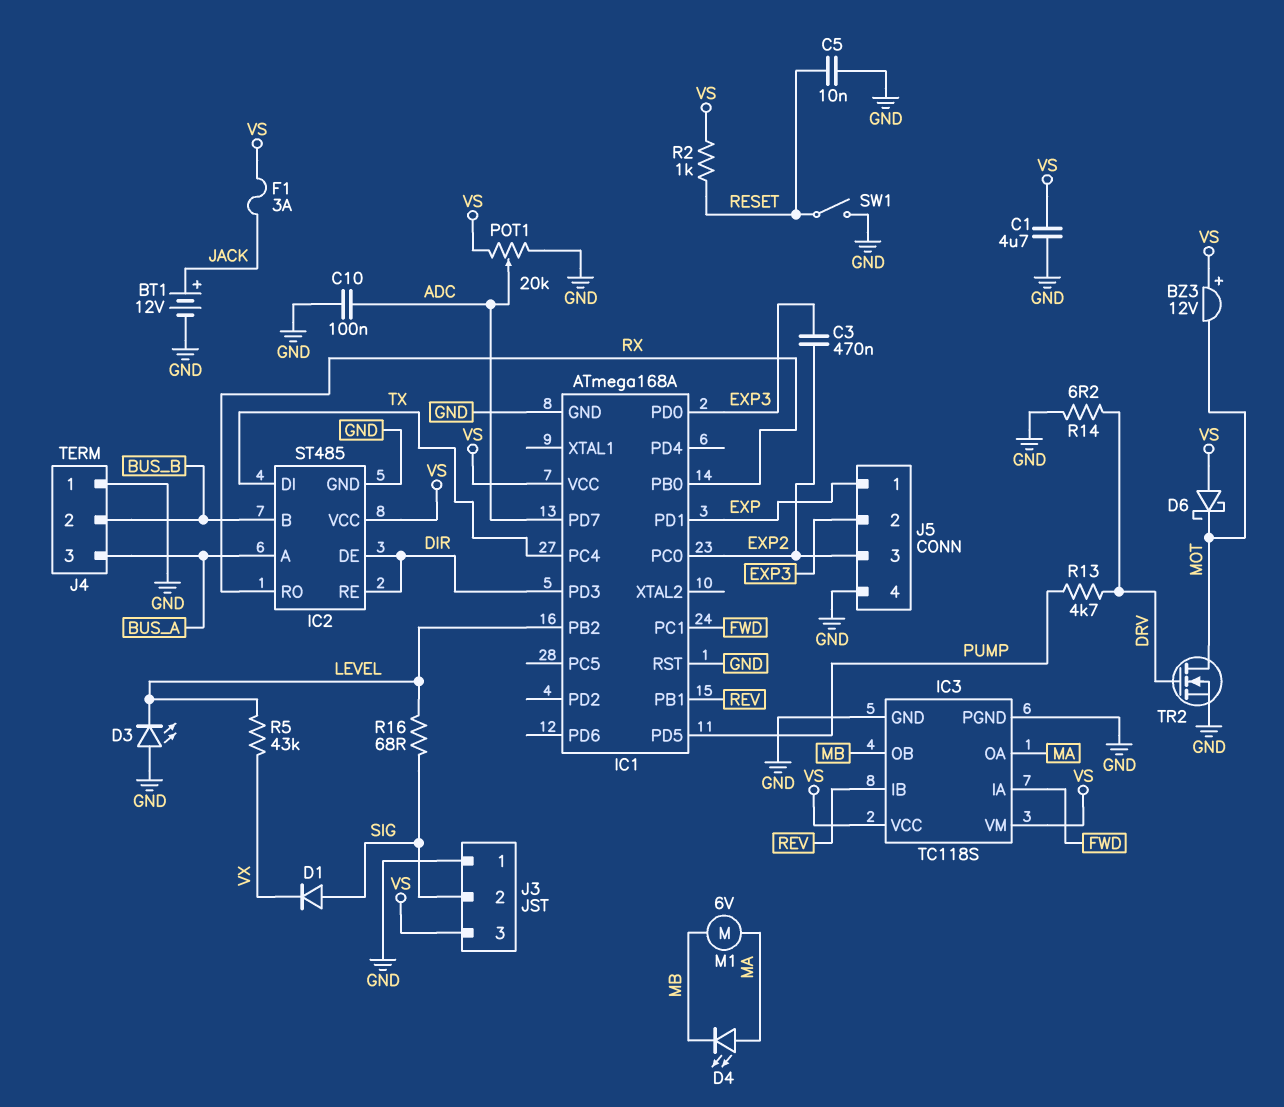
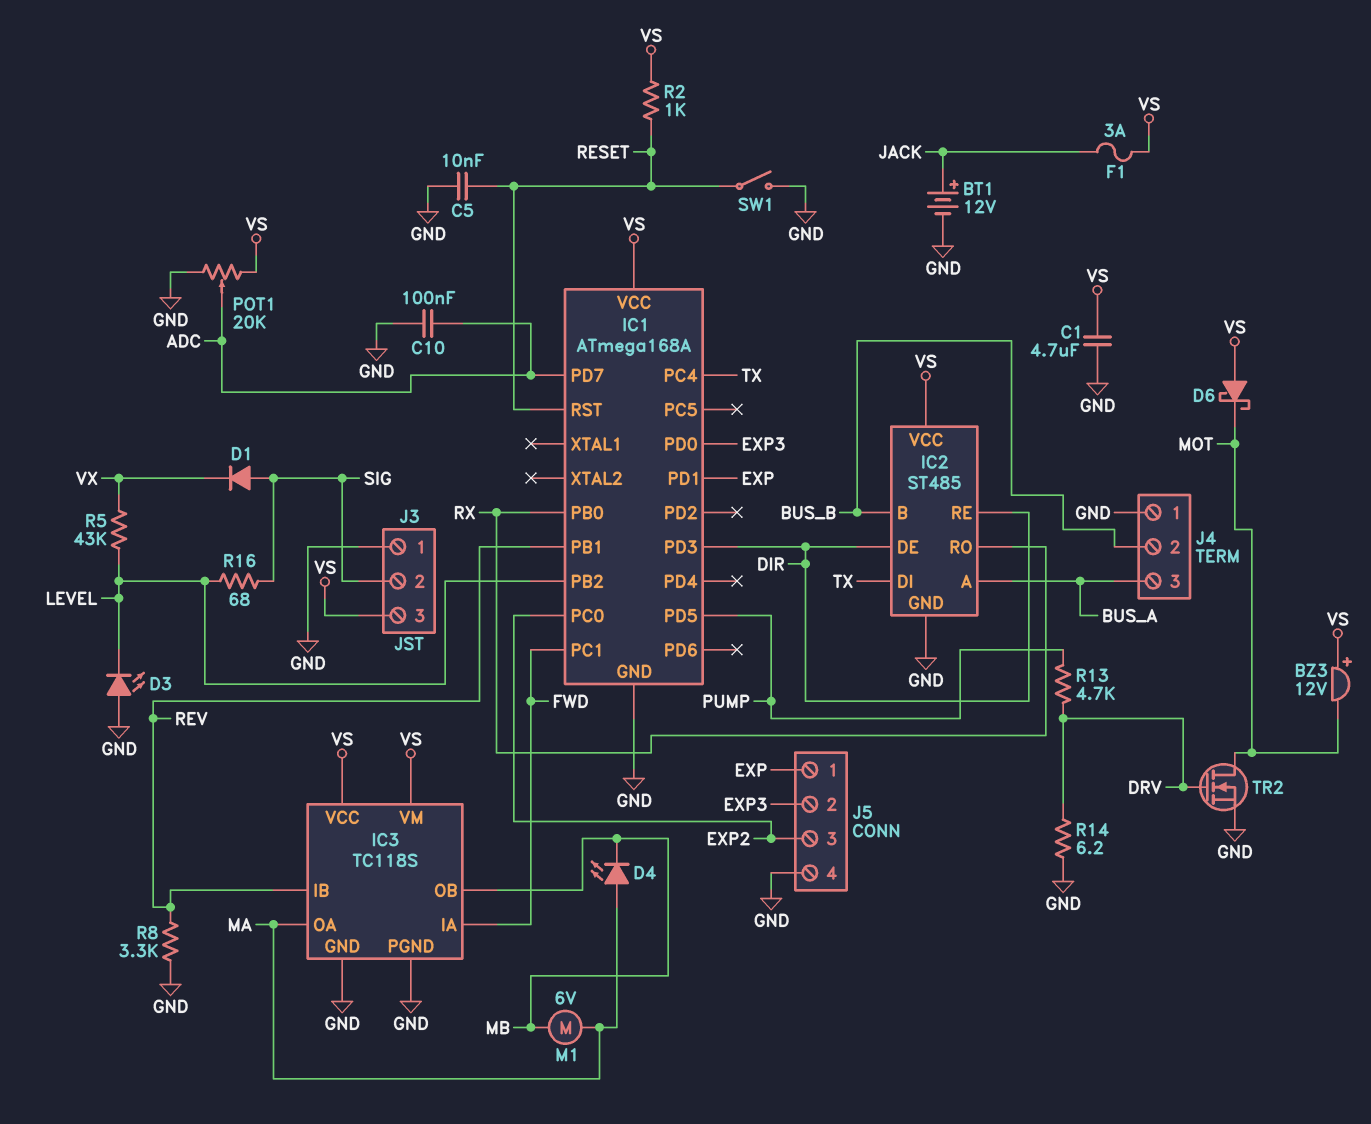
C3: 470nF (EXP2, EXP3) -> none
IC1 pin RST: GND -> RESET
R8: none -> 3.3k (GND, REV)

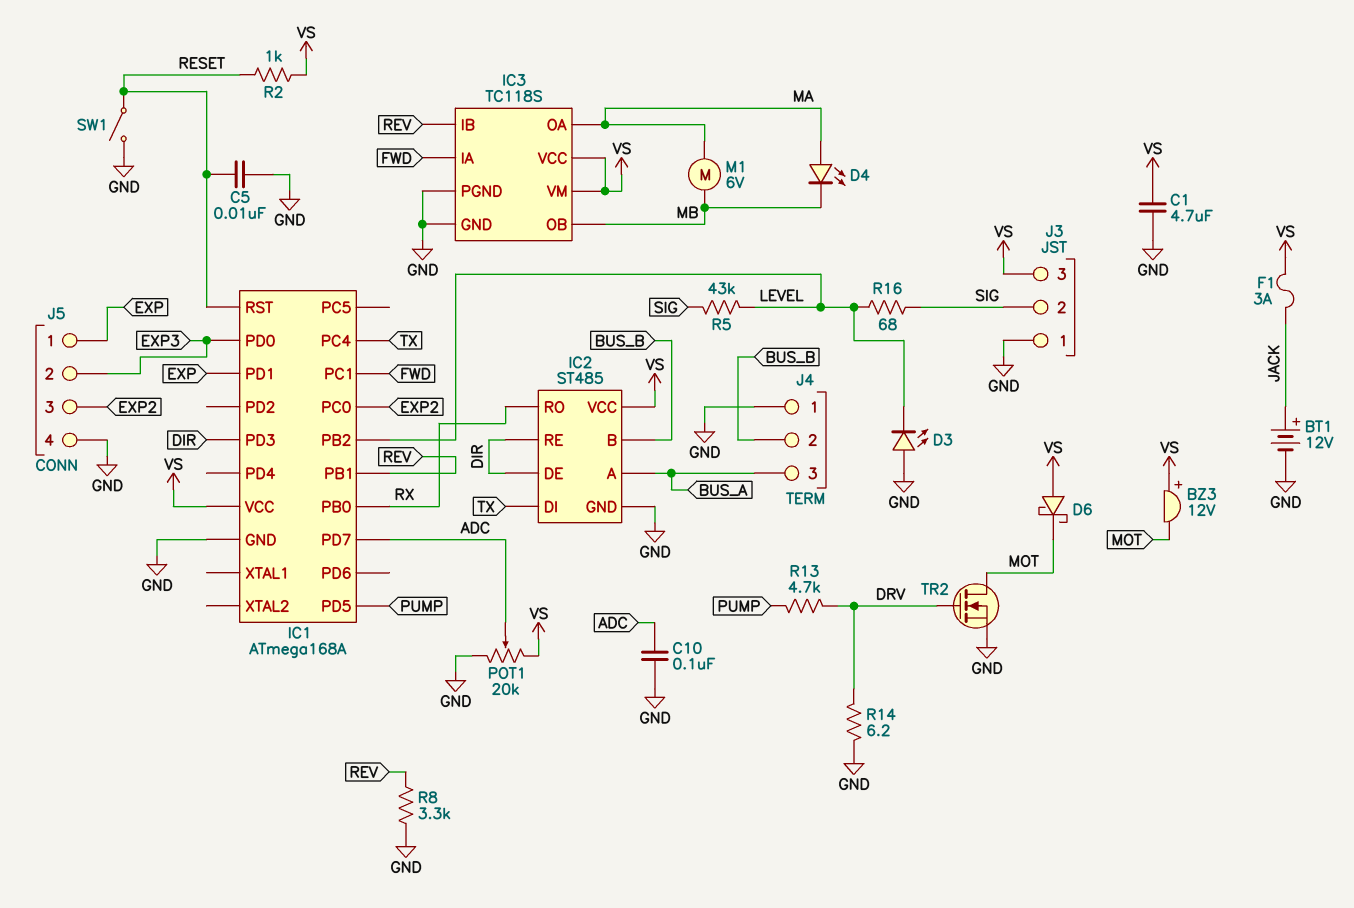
D1: diode (A SIG, K VX) -> none
R5: 43k (LEVEL, VX) -> 43k (LEVEL, SIG)

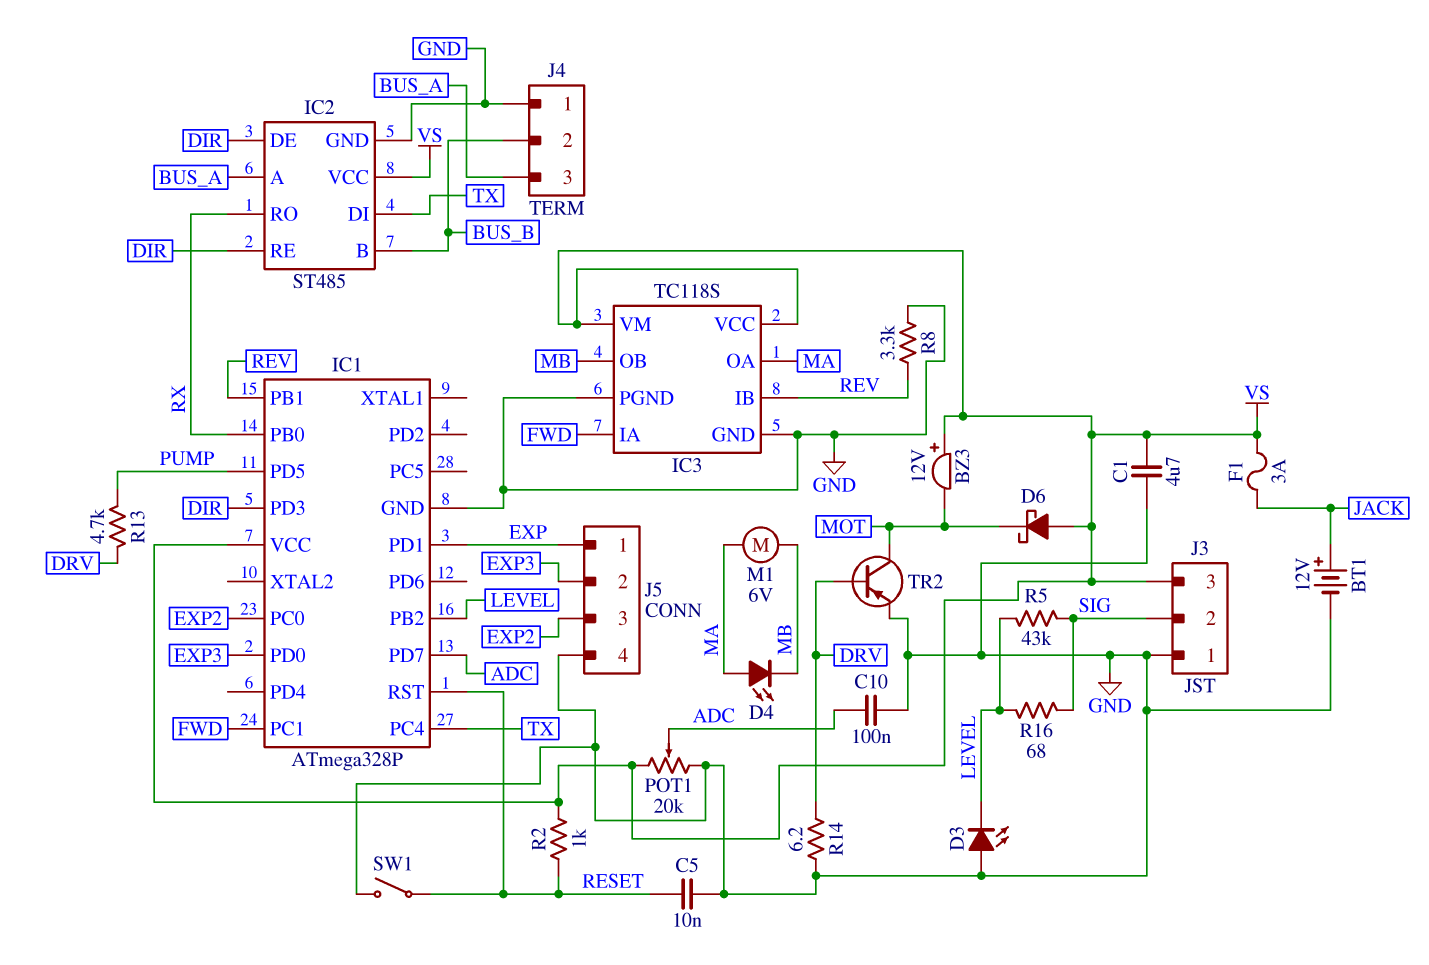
IC1: ATmega168A -> ATmega328P
TR2: NMOS (G DRV, D MOT, S GND) -> PNP (B DRV, C MOT, E GND)

